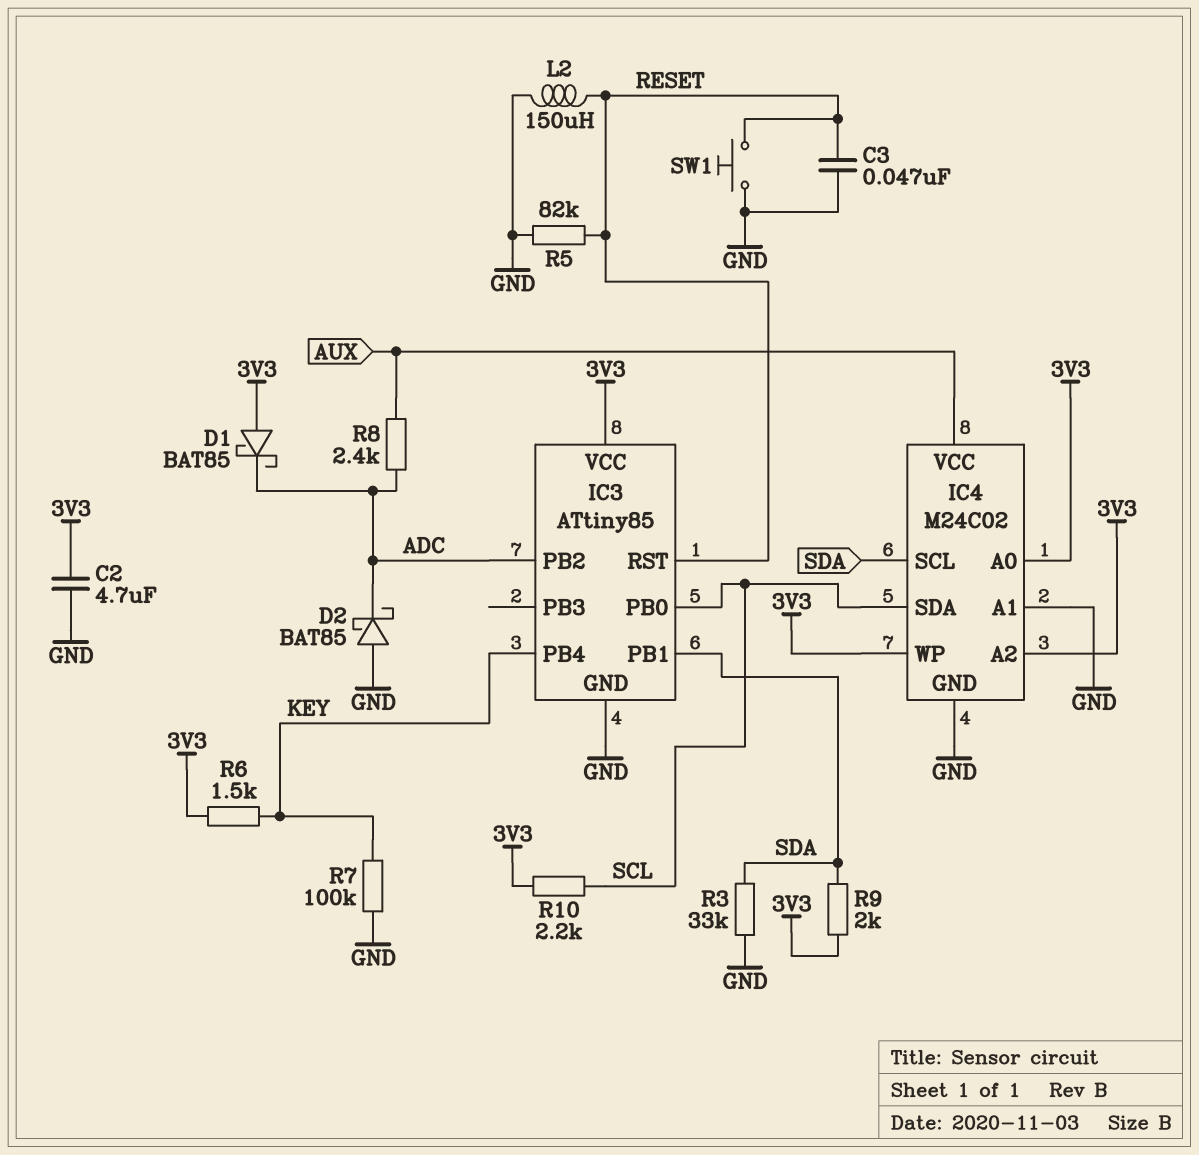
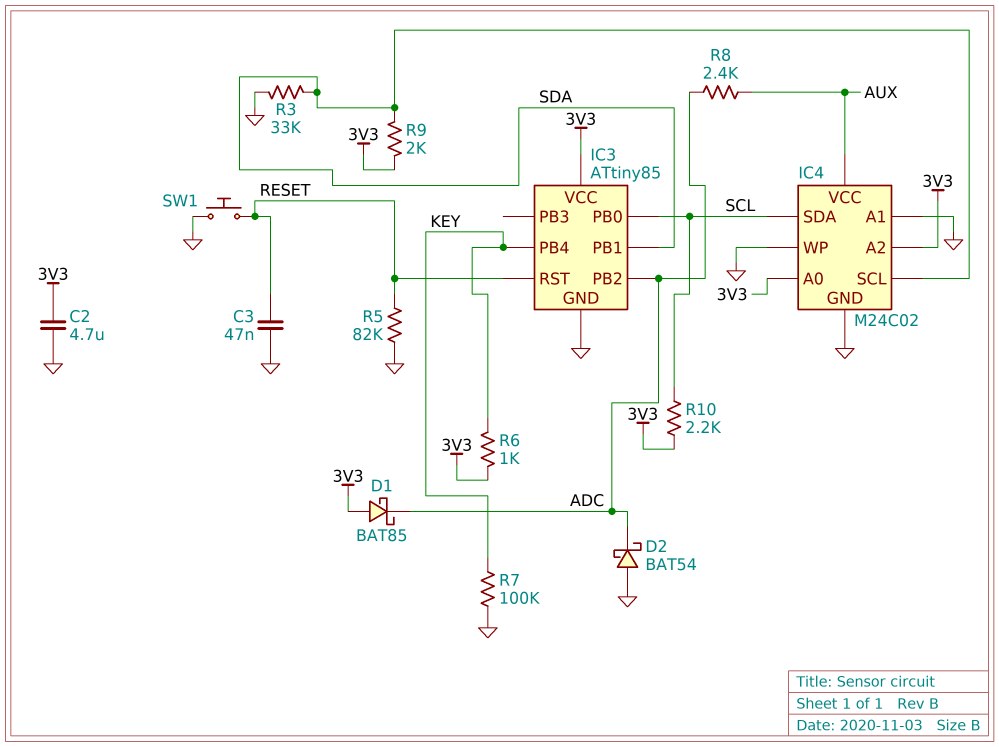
D2: schottky BAT85 (A GND, K ADC) -> schottky BAT54 (A GND, K ADC)
IC4 pin WP: 3V3 -> GND
L2: 150uH (GND, RESET) -> none
R6: 1.5k (3V3, KEY) -> 1k (3V3, KEY)

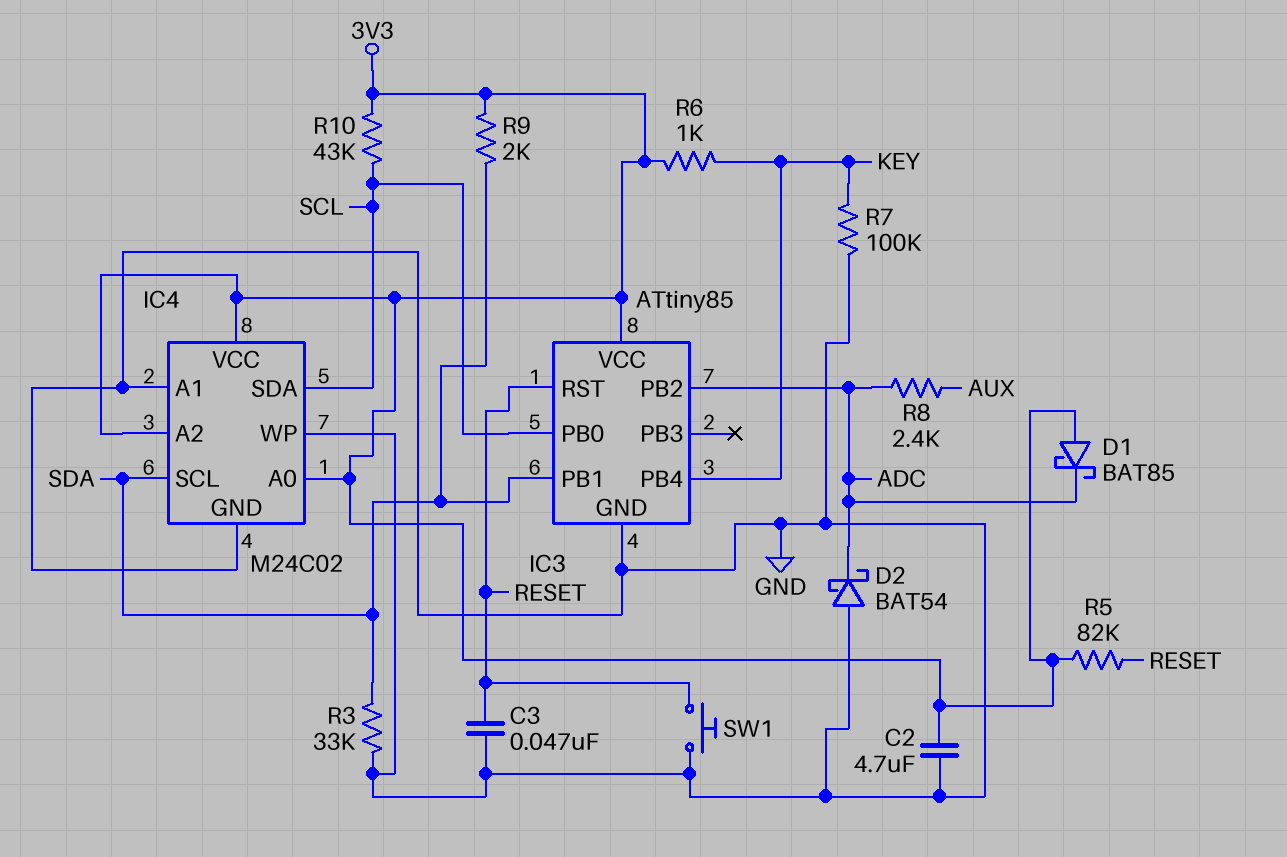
IC4 pin VCC: AUX -> 3V3
R5: 82k (GND, RESET) -> 82k (3V3, RESET)
R10: 2.2k (3V3, SCL) -> 43k (3V3, SCL)

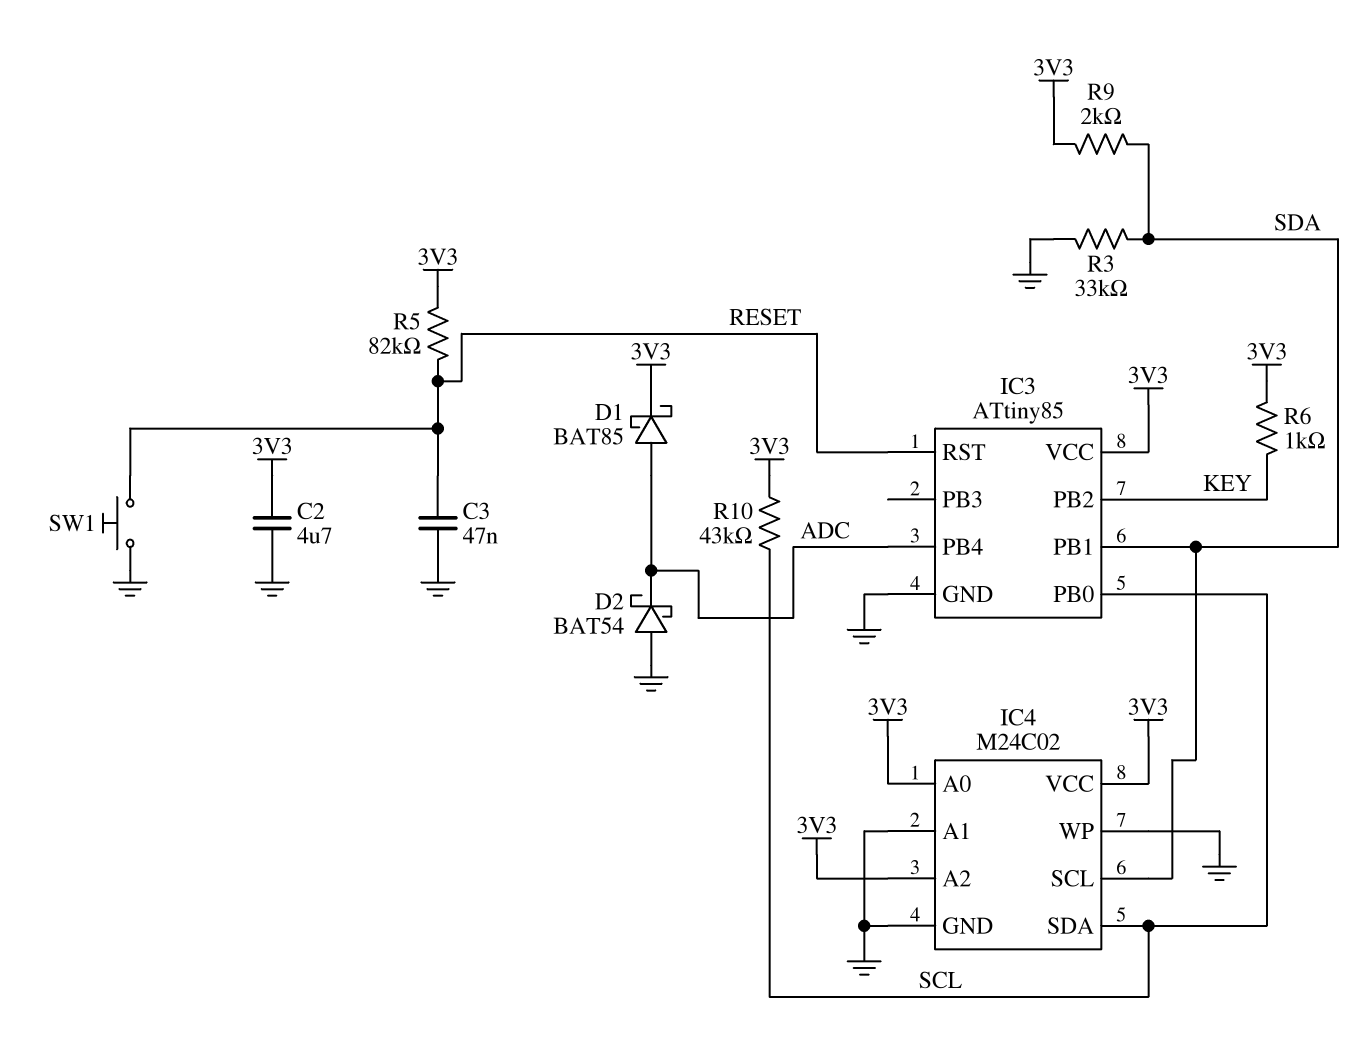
D1: schottky BAT85 (A 3V3, K ADC) -> schottky BAT85 (A ADC, K 3V3)
IC3 pin PB2: ADC -> KEY
IC3 pin PB4: KEY -> ADC
R7: 100k (GND, KEY) -> none
R8: 2.4k (ADC, AUX) -> none

